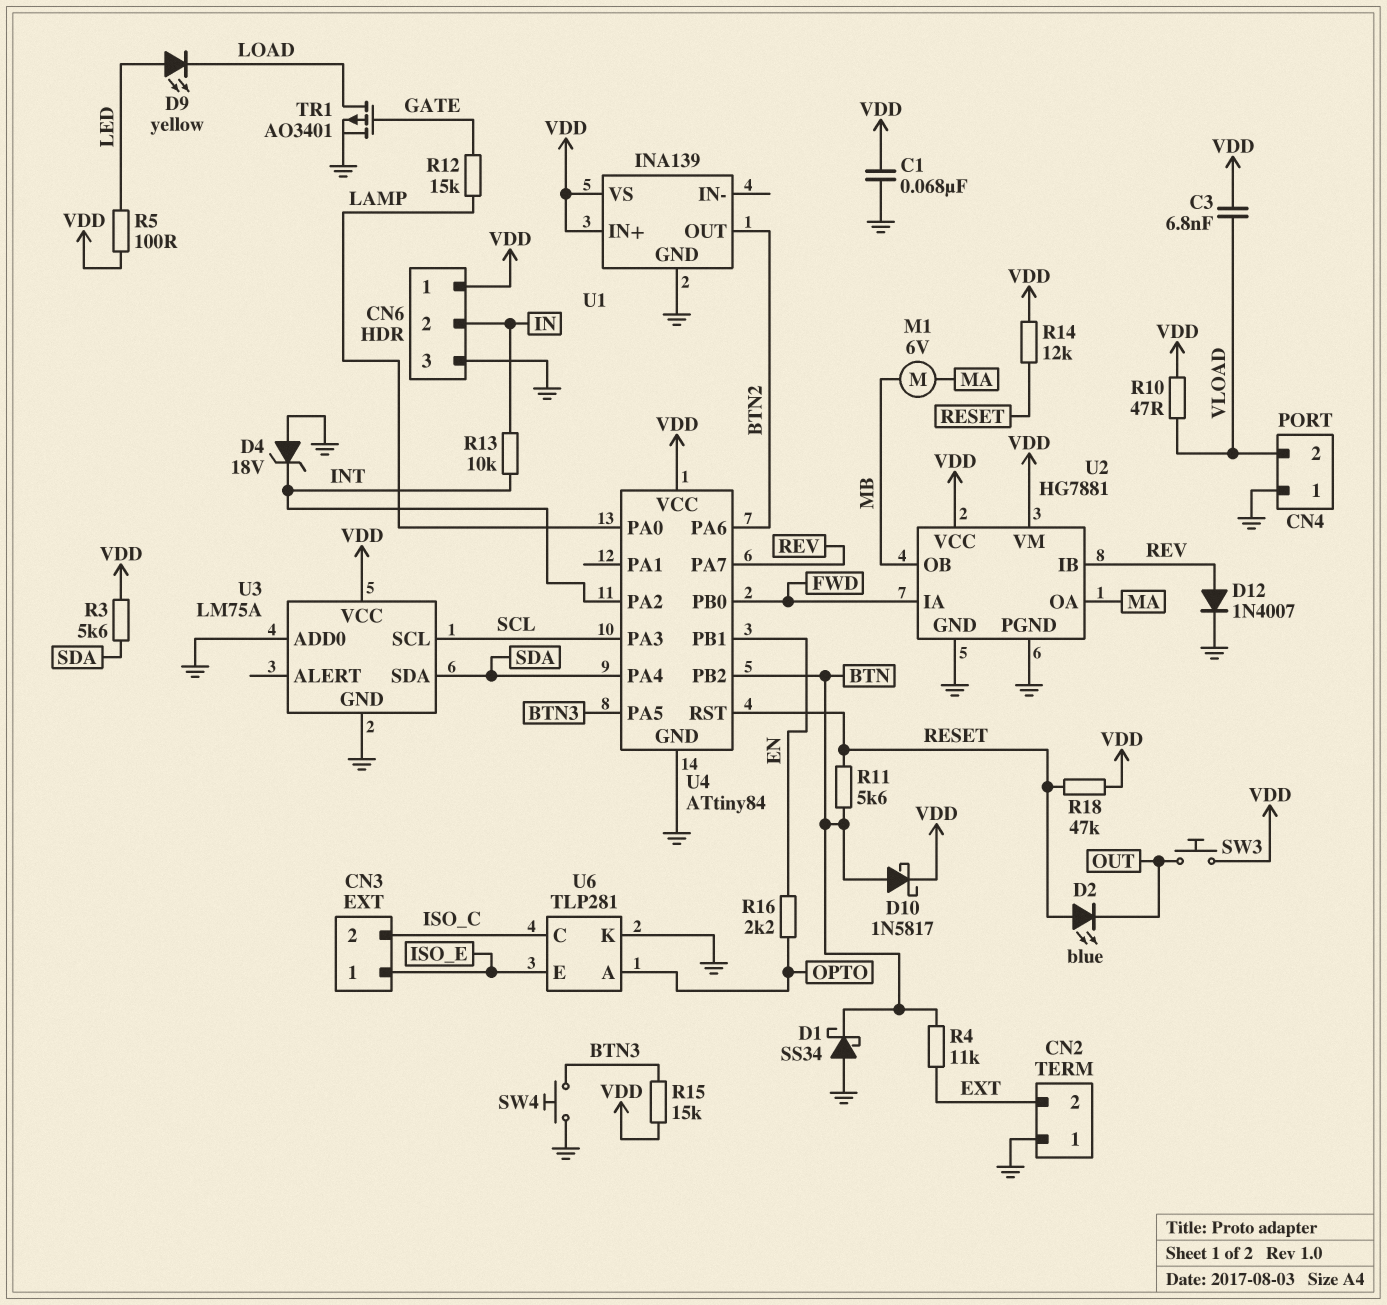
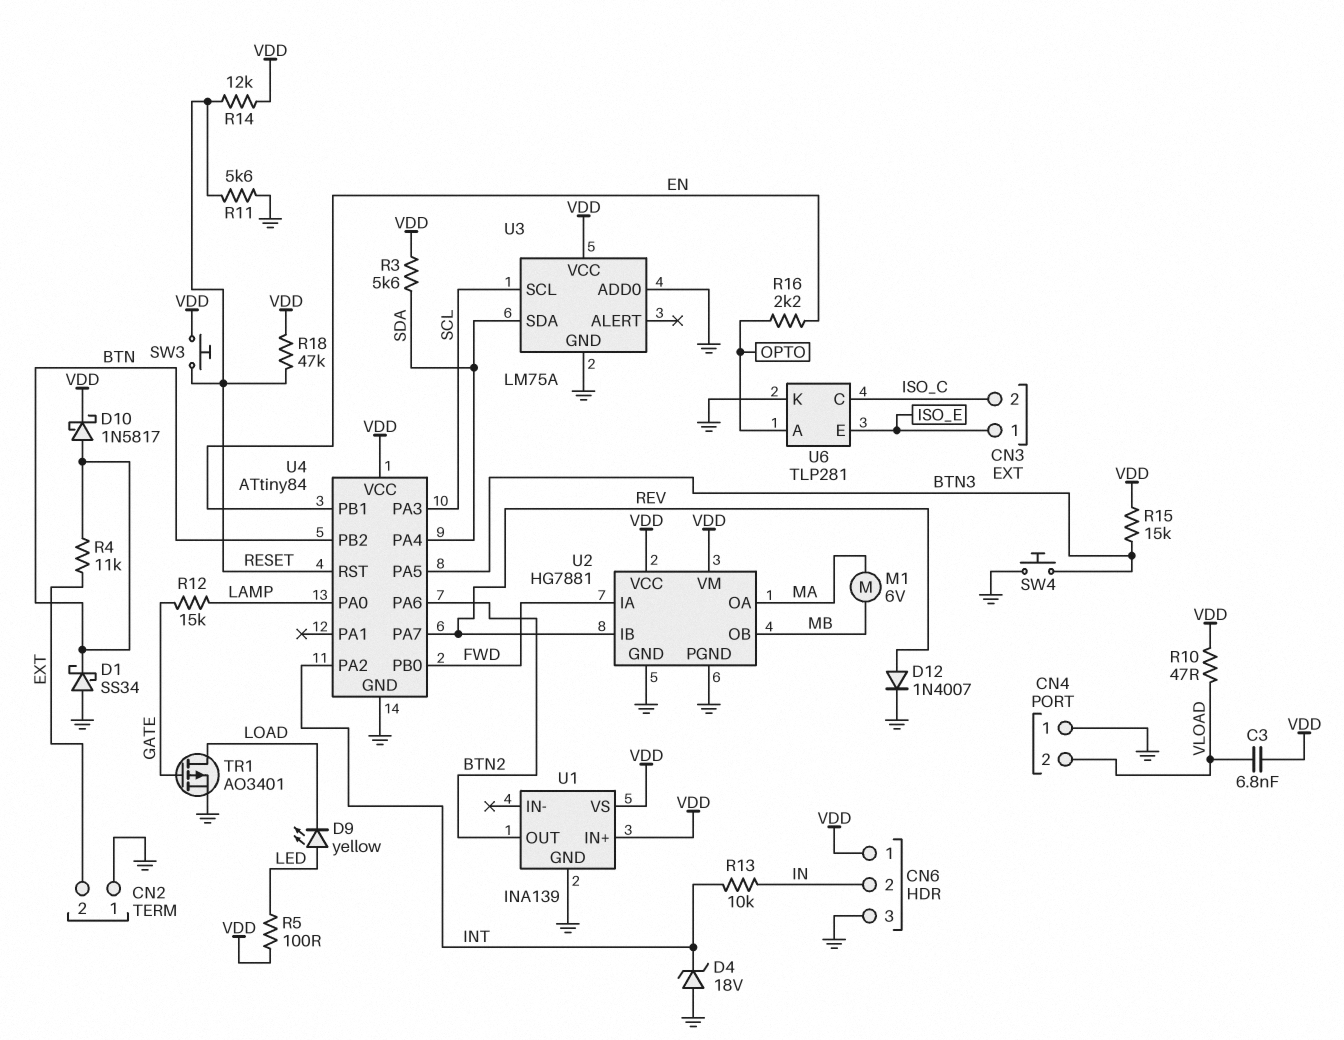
C1: 68nF (GND, VDD) -> none
D2: LED blue (A RESET, K OUT) -> none
R11: 5.6k (BTN, RESET) -> 5.6k (GND, RESET)
SW3: button (OUT, VDD) -> button (RESET, VDD)

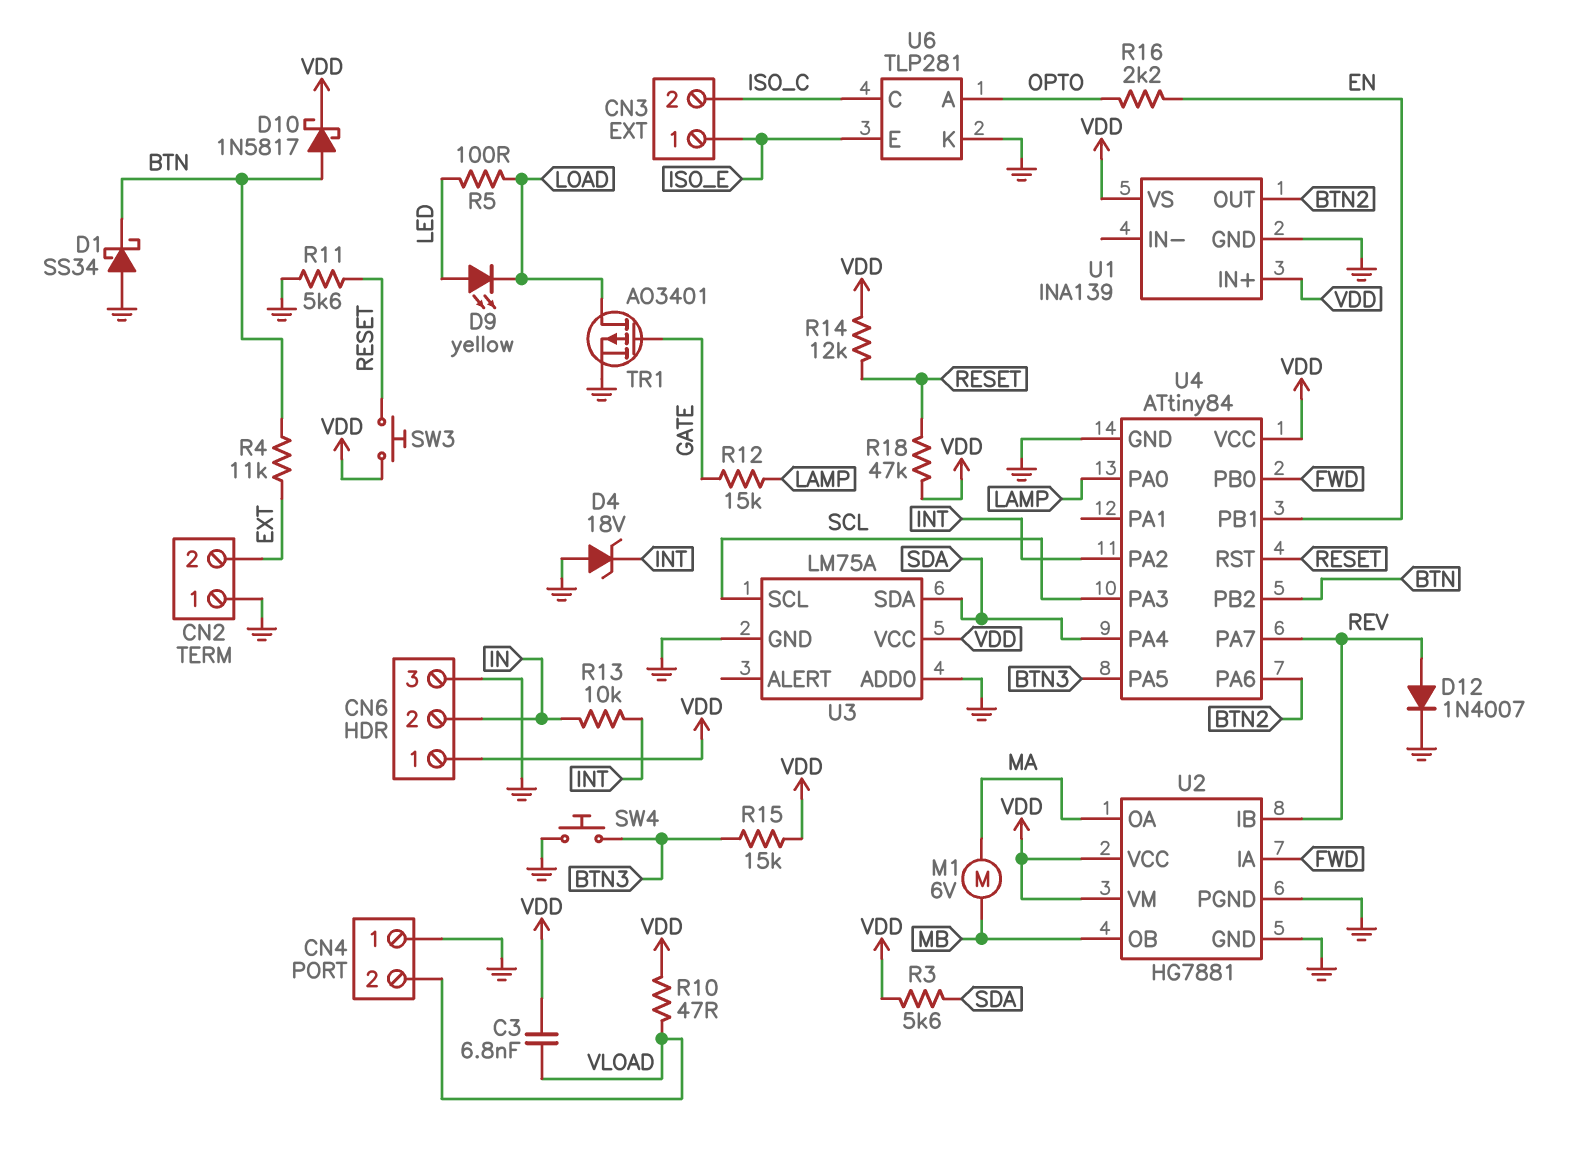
R5: 100 (LED, VDD) -> 100 (LED, LOAD)

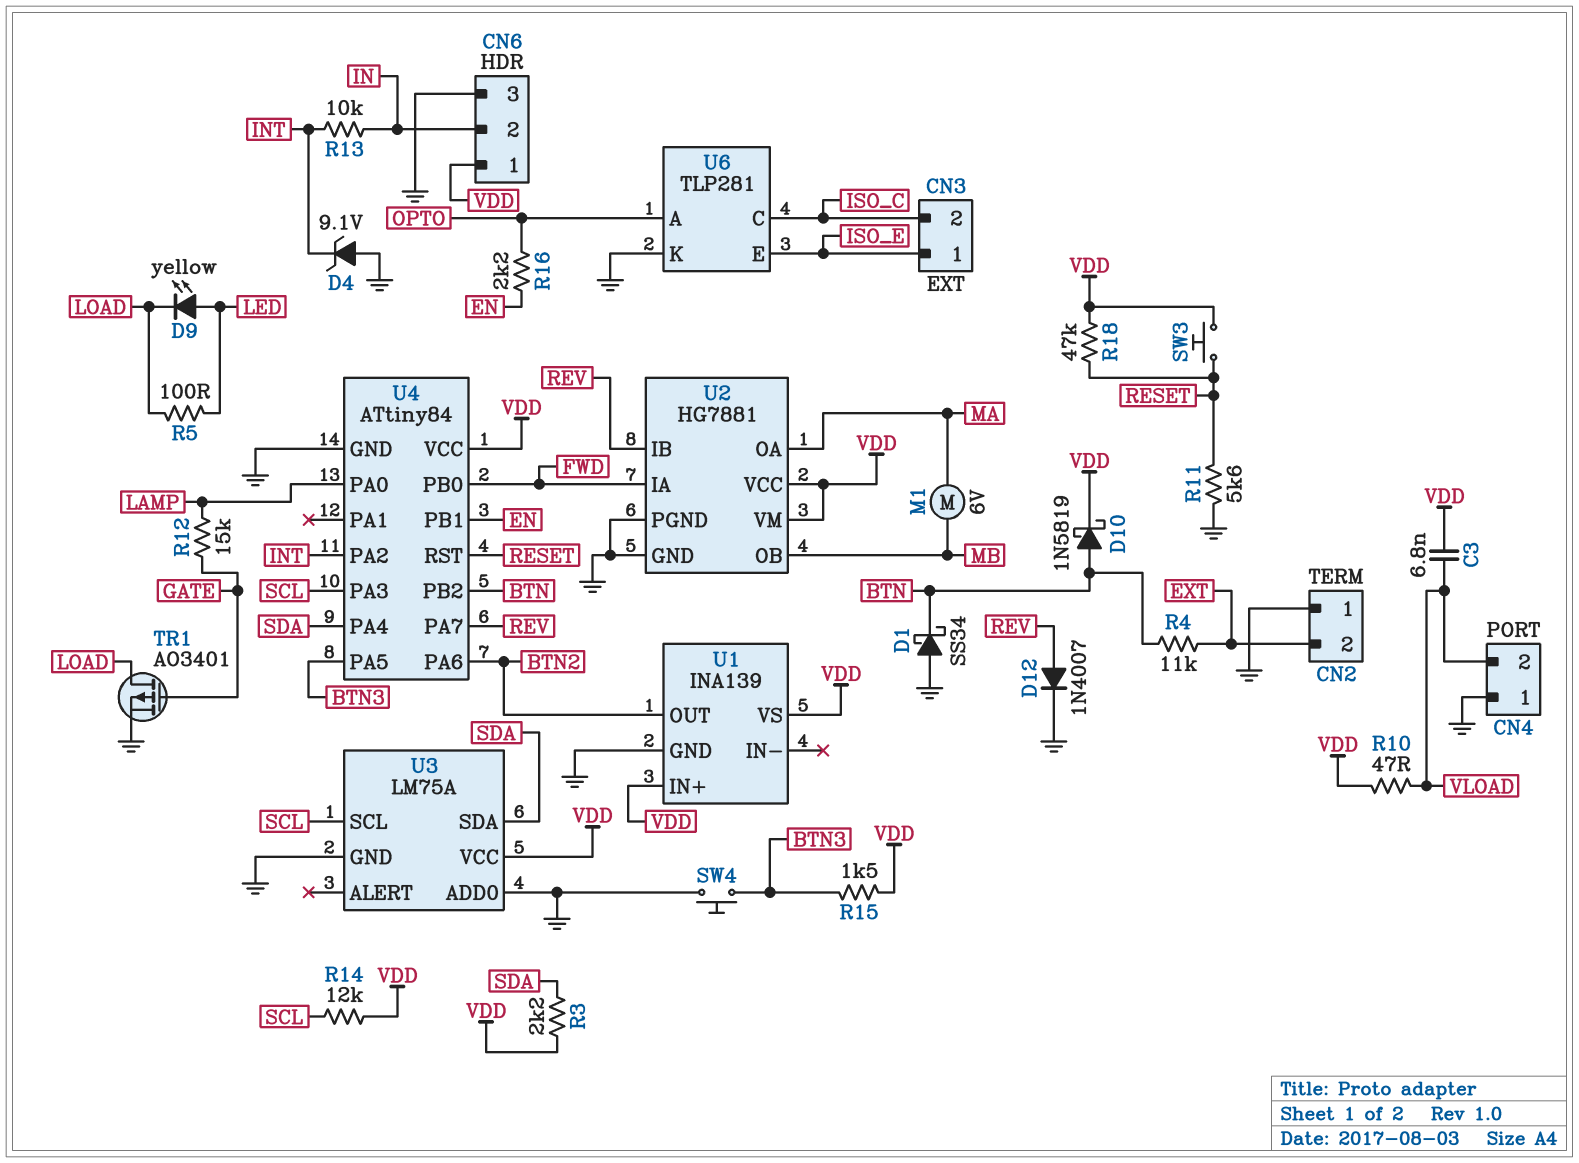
D4: zener 18V (A GND, K INT) -> zener 9.1V (A GND, K INT)
D10: schottky 1N5817 (A BTN, K VDD) -> schottky 1N5819 (A BTN, K VDD)
R3: 5.6k (SDA, VDD) -> 2.2k (SDA, VDD)
R14: 12k (RESET, VDD) -> 12k (SCL, VDD)
R15: 15k (BTN3, VDD) -> 1.5k (BTN3, VDD)

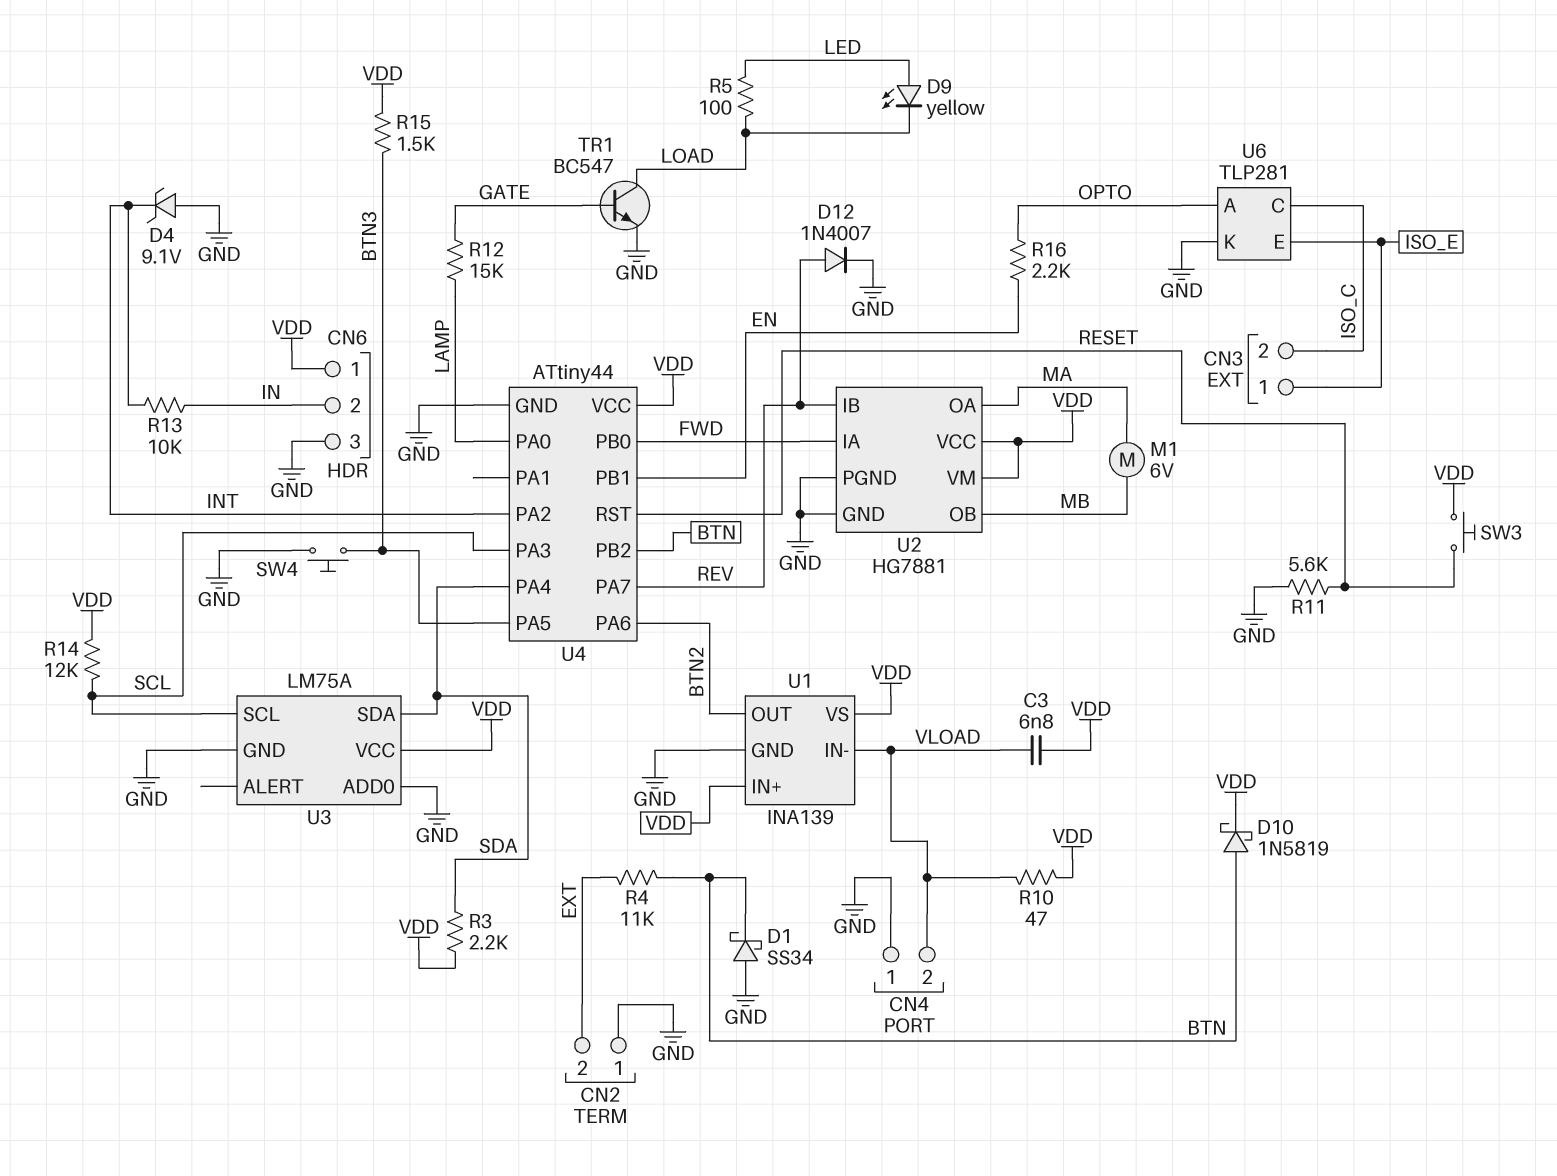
R18: 47k (RESET, VDD) -> none
TR1: PMOS AO3401 (G GATE, D LOAD, S GND) -> NPN BC547 (B GATE, C LOAD, E GND)
U1 pin IN-: none -> VLOAD
U4: ATtiny84 -> ATtiny44

